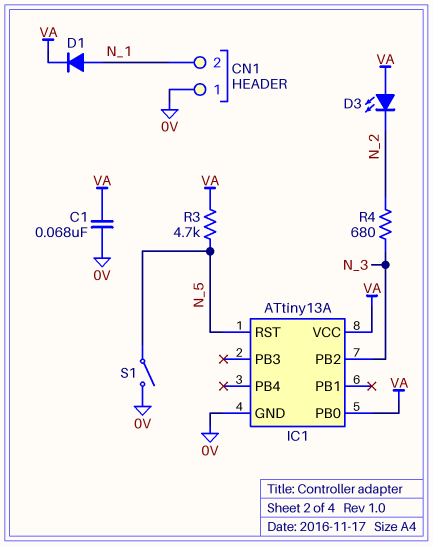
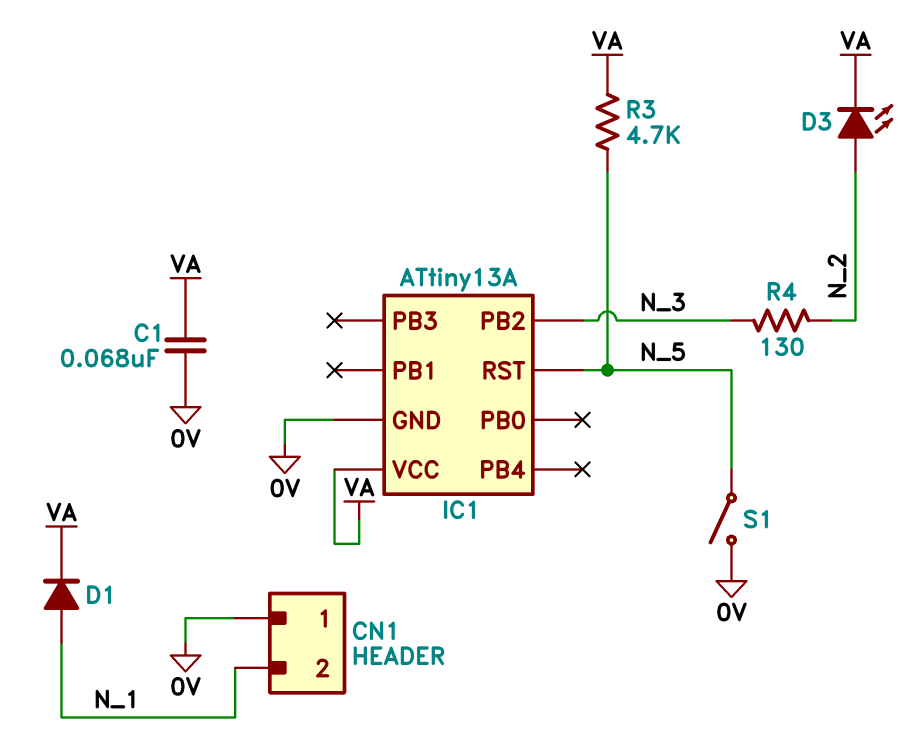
D3: LED (A VA, K N_2) -> LED (A N_2, K VA)
IC1 pin PB0: VA -> none
R4: 680 (N_2, N_3) -> 130 (N_2, N_3)

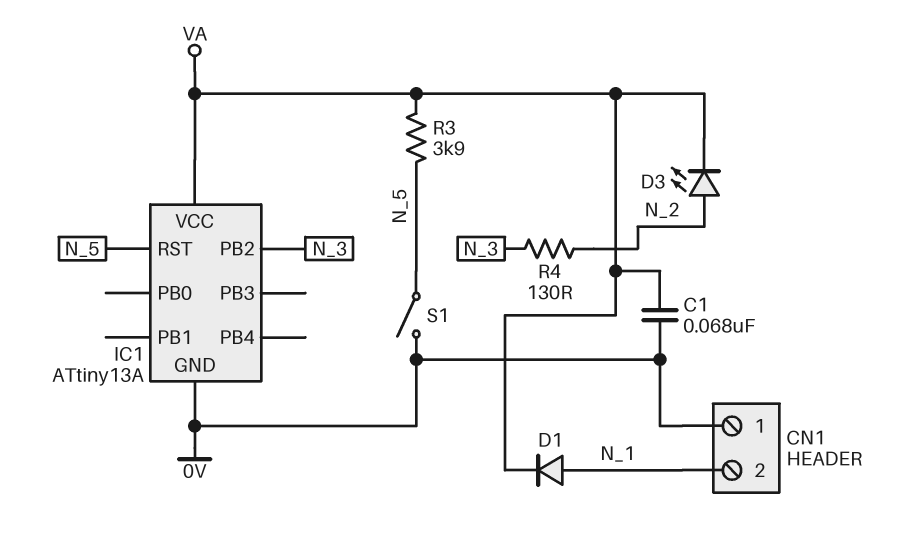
R3: 4.7k (N_5, VA) -> 3.9k (N_5, VA)

